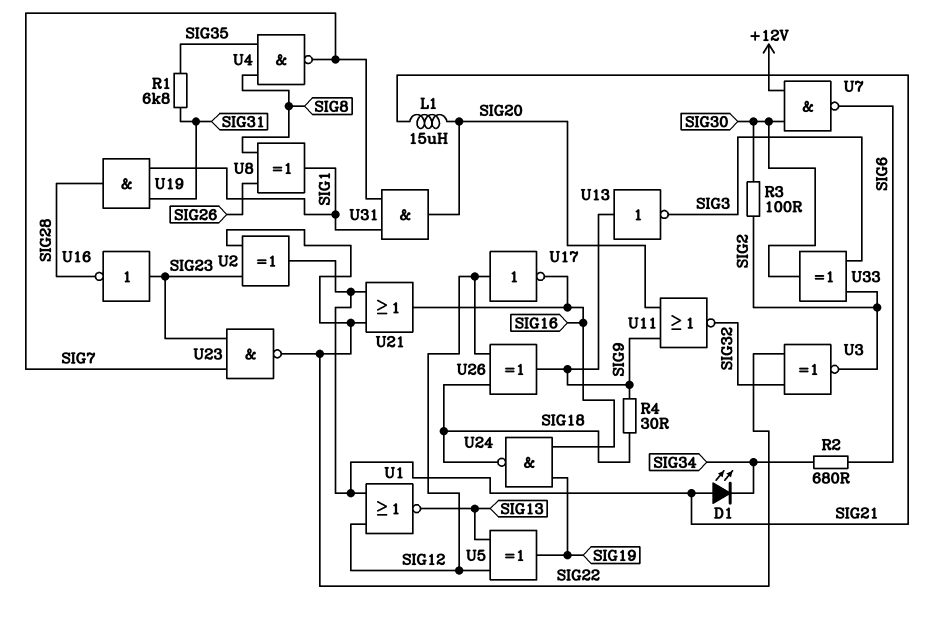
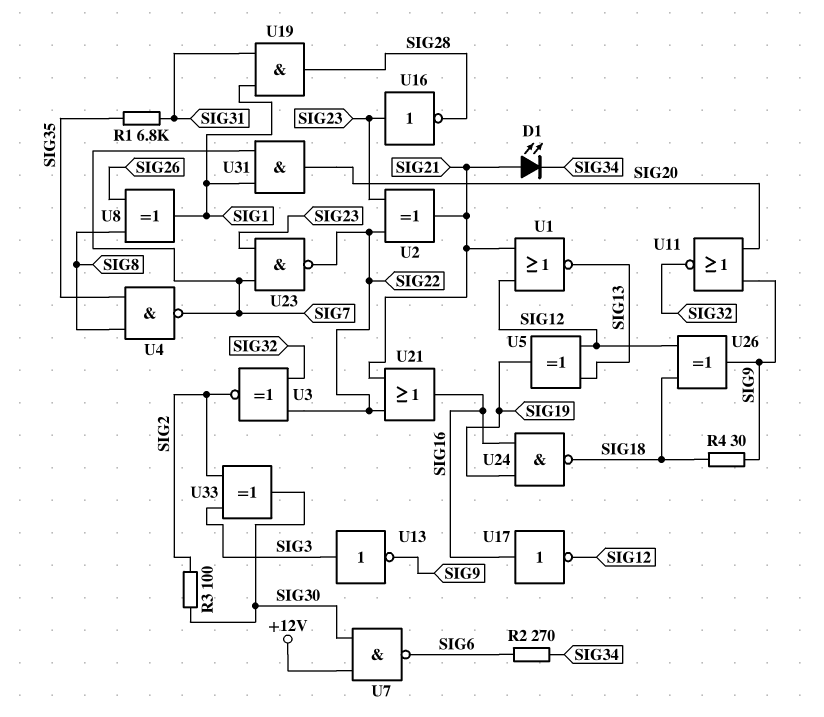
L1: 15uH (SIG20, SIG21) -> none
R2: 680 (SIG6, SIG34) -> 270 (SIG6, SIG34)
U13: NOT (in SIG9, out SIG3) -> NOT (in SIG3, out SIG9)
U17: NOT (in SIG12, out SIG16) -> NOT (in SIG16, out SIG12)

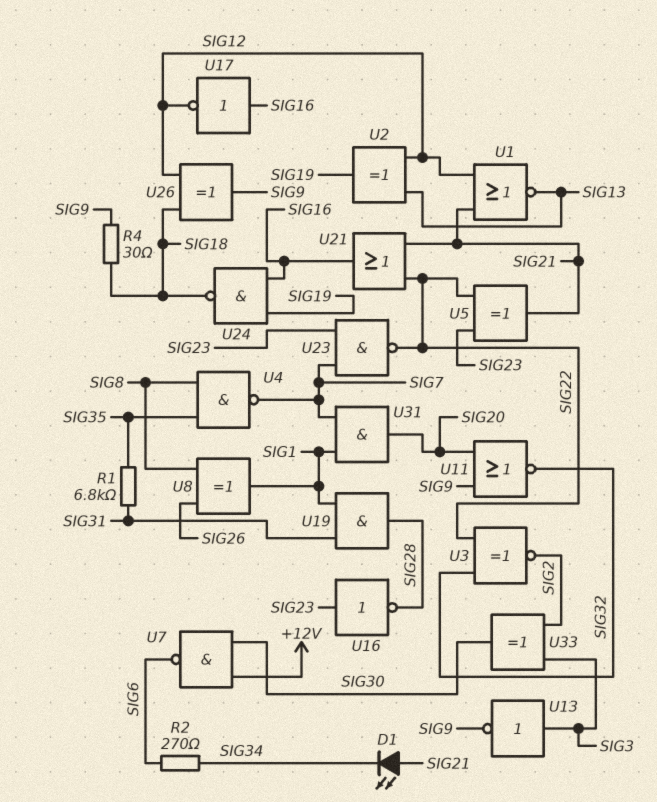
R3: 100 (SIG2, SIG30) -> none
U2: XOR (in SIG22, in SIG23, out SIG21) -> XOR (in SIG12, in SIG13, out SIG19)
U5: XOR (in SIG12, in SIG13, out SIG19) -> XOR (in SIG22, in SIG23, out SIG21)

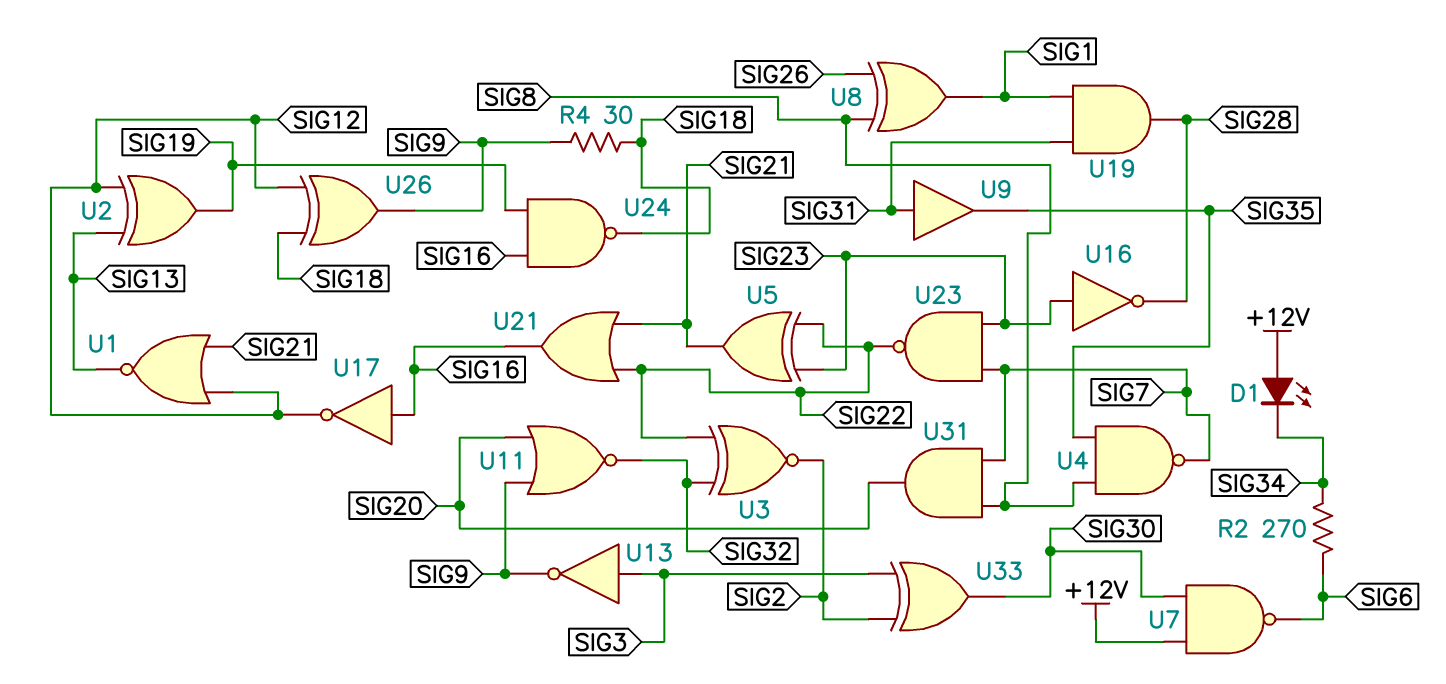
D1: LED (A SIG21, K SIG34) -> LED (A +12V, K SIG34)
R1: 6.8k (SIG31, SIG35) -> none
U9: none -> buffer (in SIG31, out SIG35)
U31: AND (in SIG1, in SIG7, out SIG20) -> AND (in SIG7, in SIG8, out SIG20)

